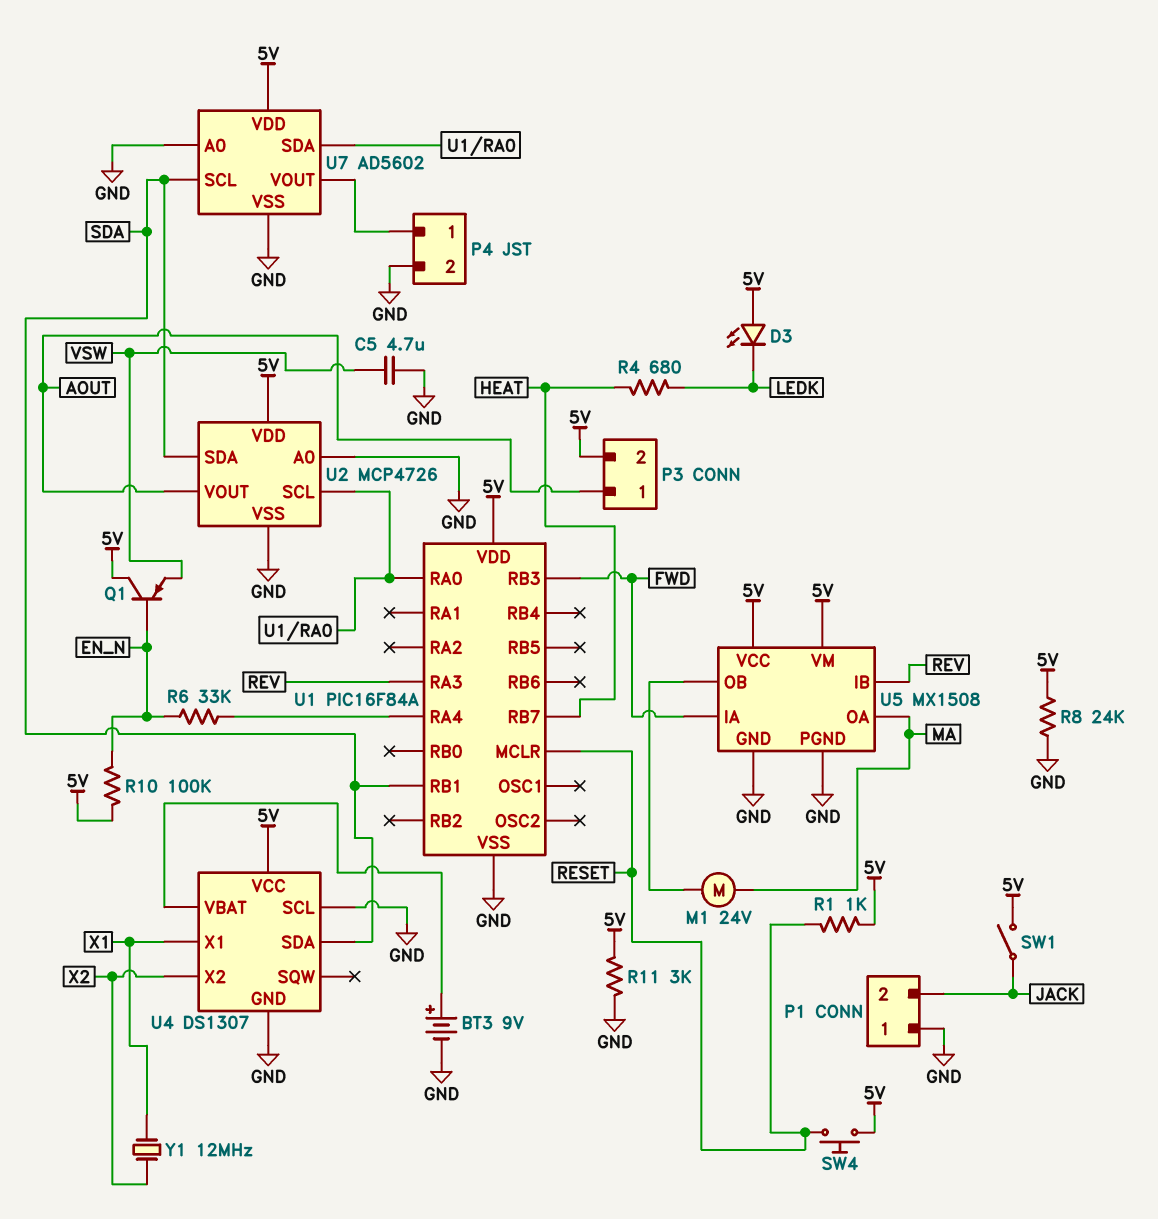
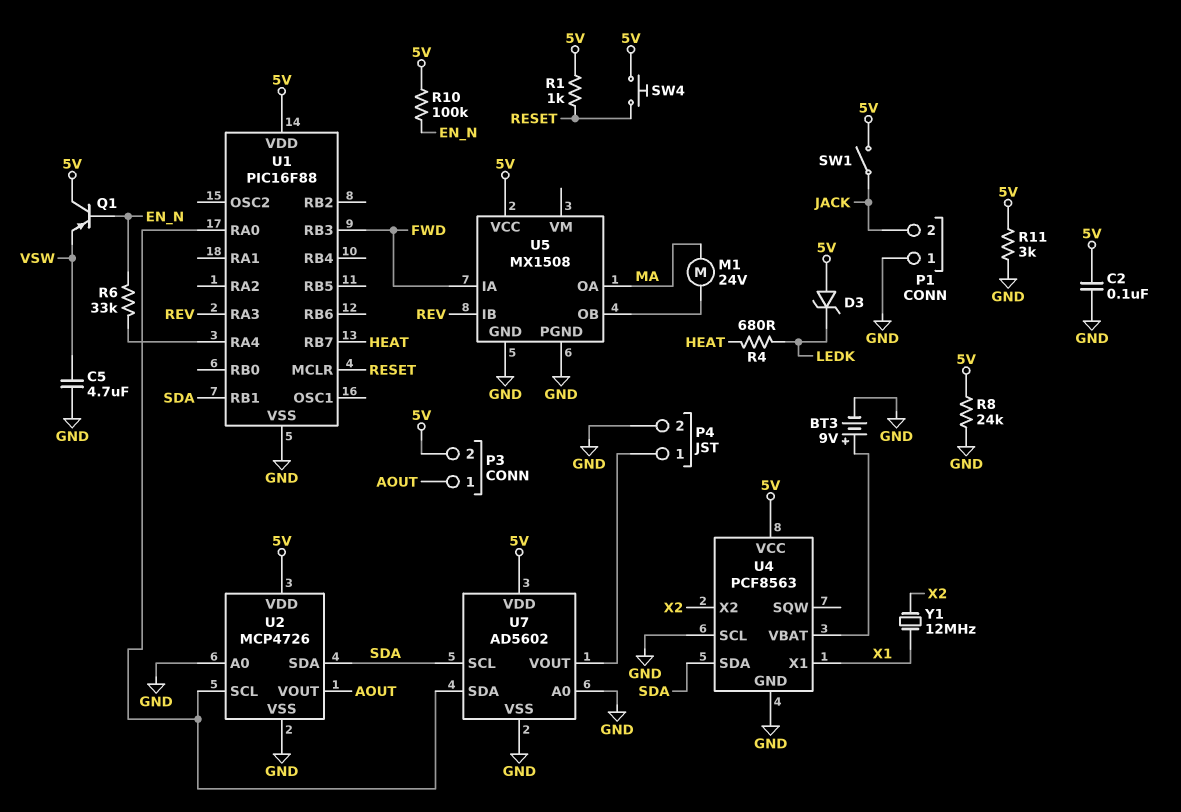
C2: none -> 100nF (5V, GND)
D3: LED (A 5V, K LEDK) -> zener (A 5V, K LEDK)
U1: PIC16F84A -> PIC16F88
U4: DS1307 -> PCF8563
U5 pin VM: 5V -> none

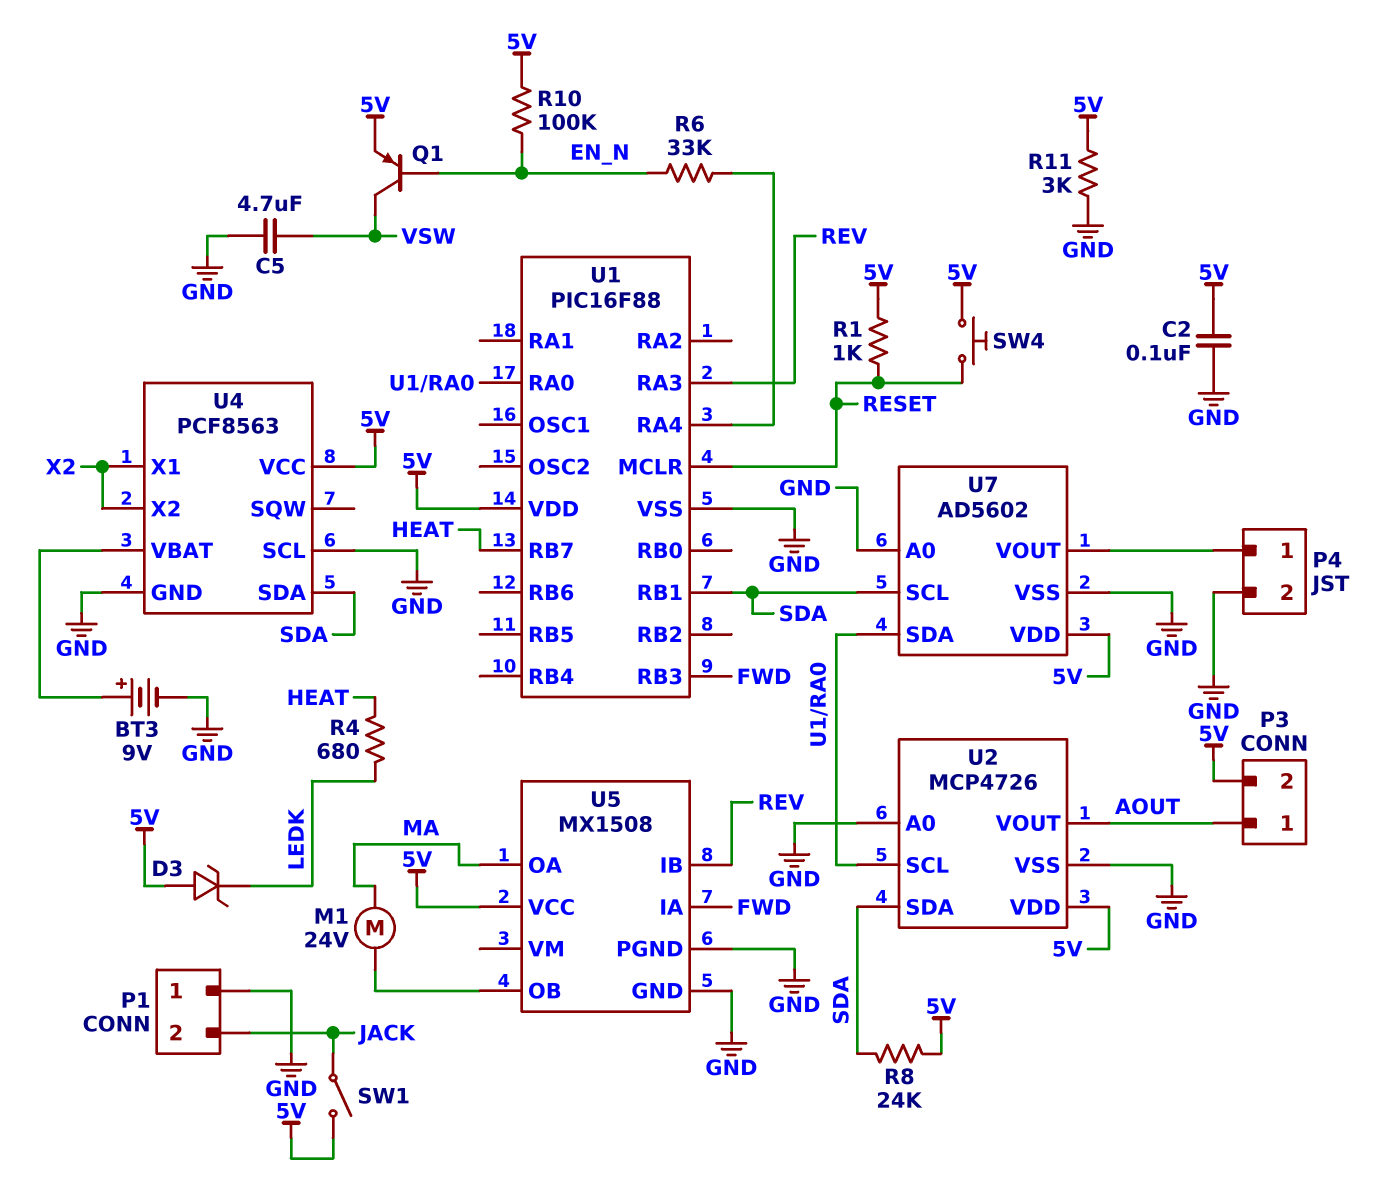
Q1: PNP (B EN_N, C 5V, E VSW) -> PNP (B EN_N, C VSW, E 5V)
R8: 24k (5V, GND) -> 24k (5V, SDA)
U4 pin X1: X1 -> X2
Y1: 12MHz (X1, X2) -> none

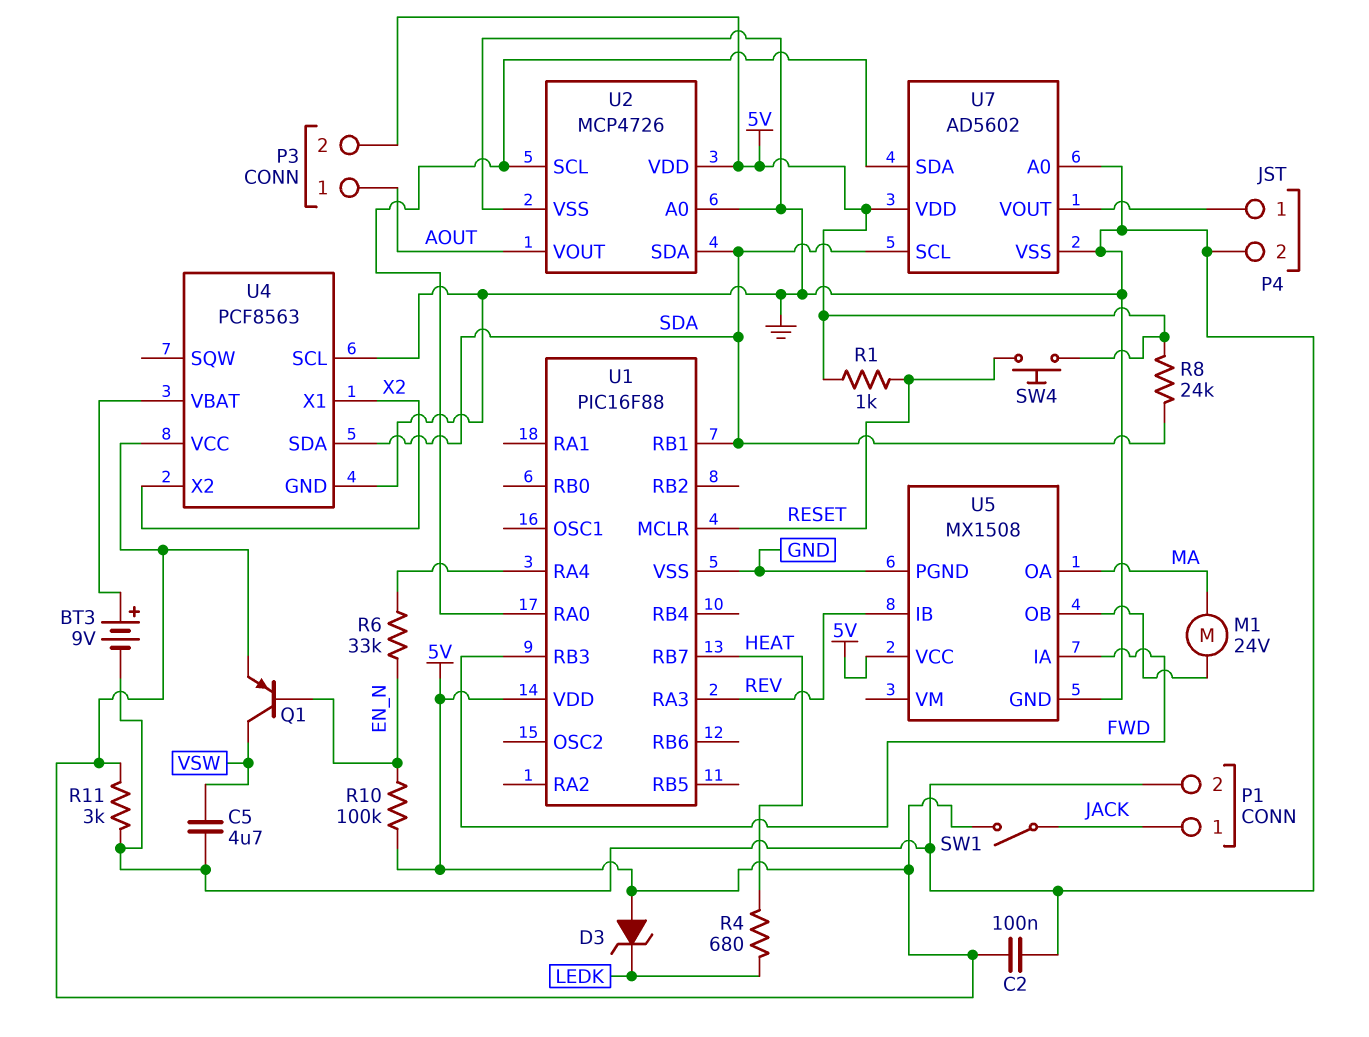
P1 pin 1: GND -> JACK
P1 pin 2: JACK -> GND

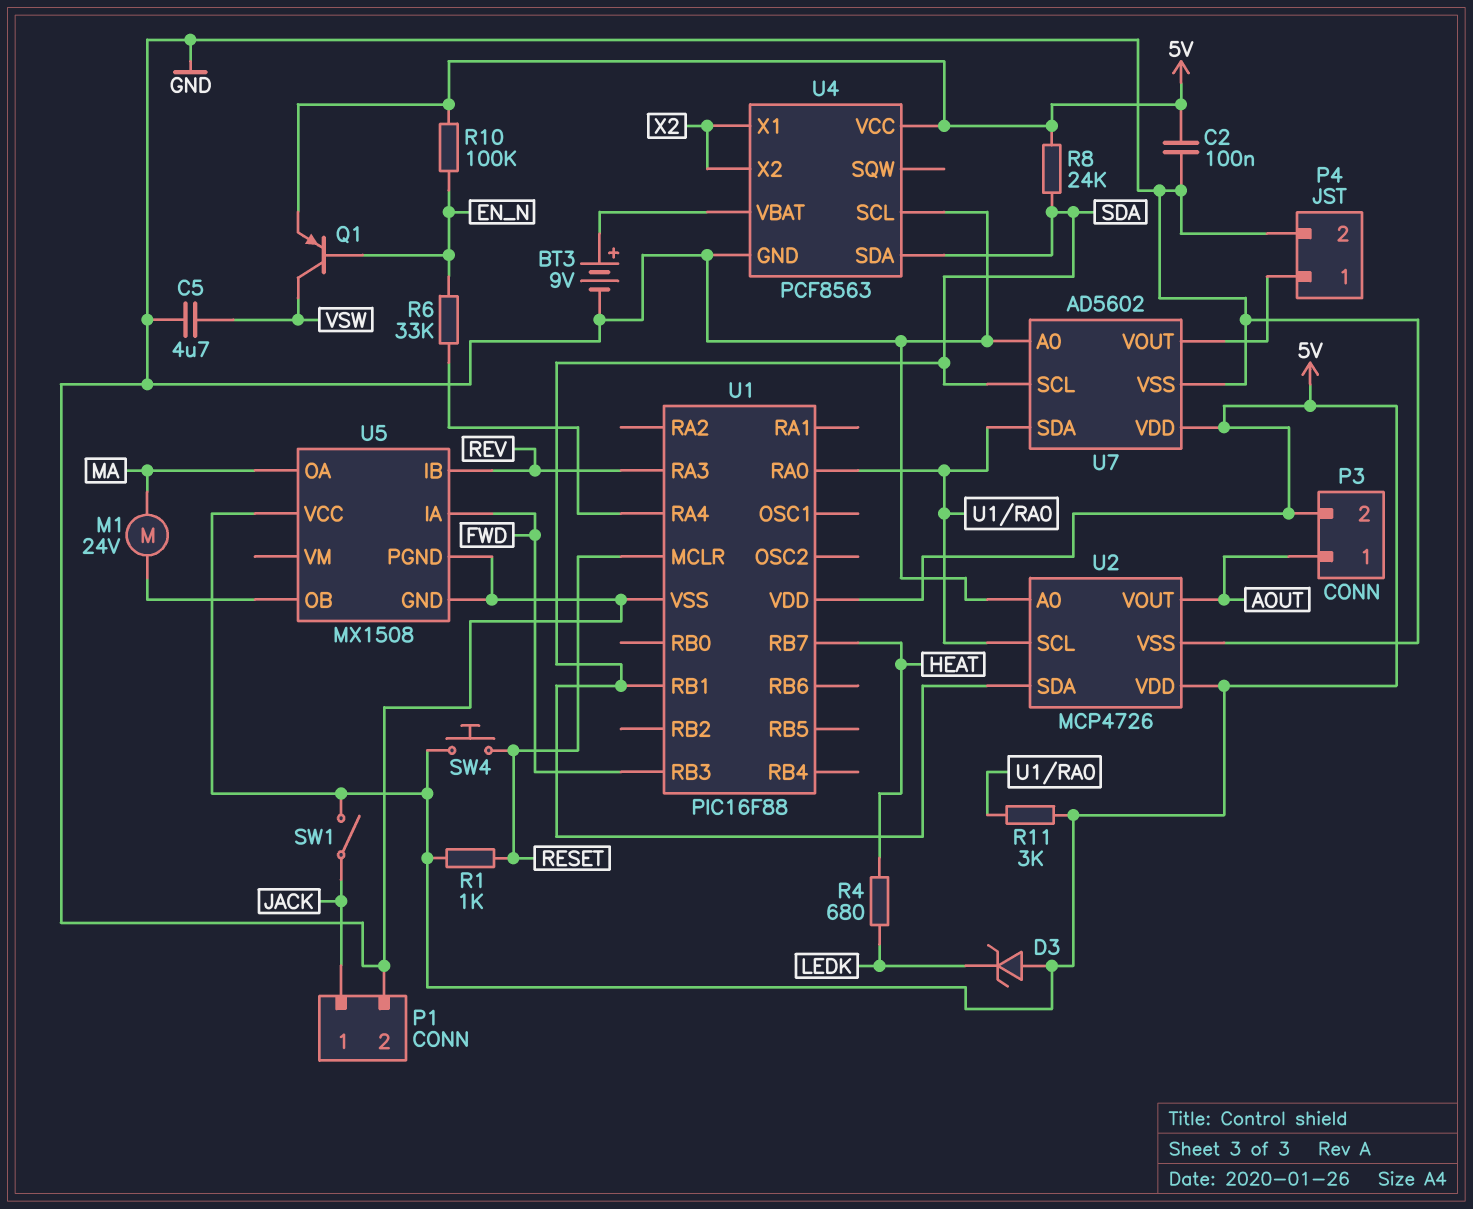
R11: 3k (5V, GND) -> 3k (5V, U1/RA0)

